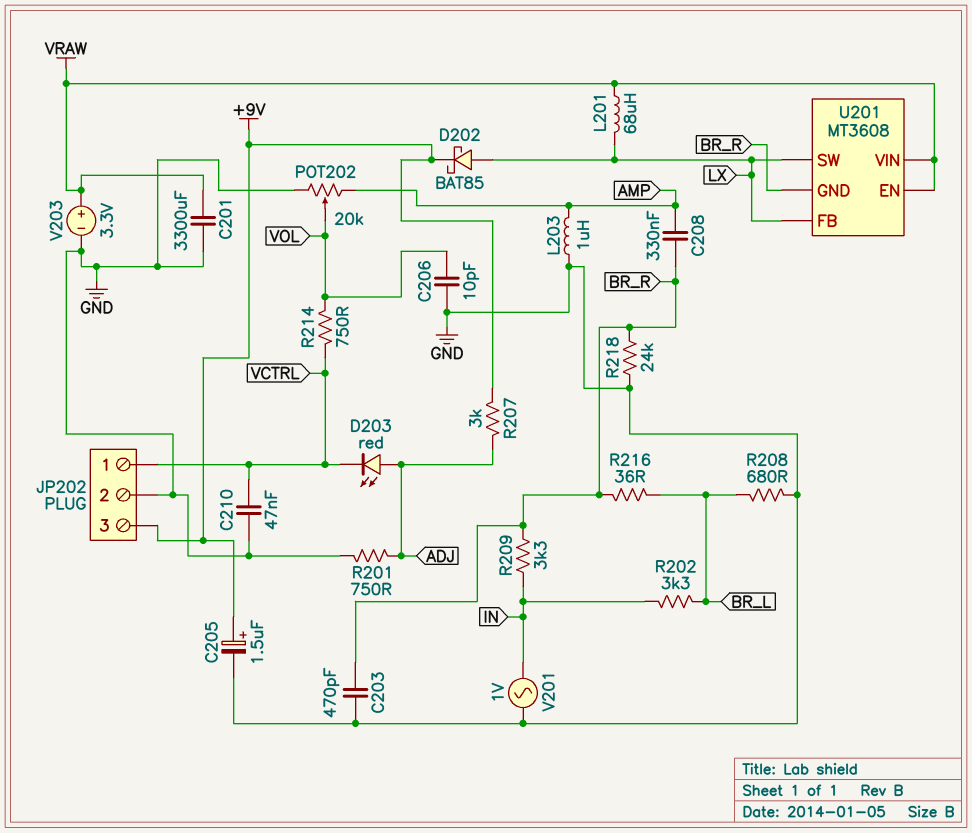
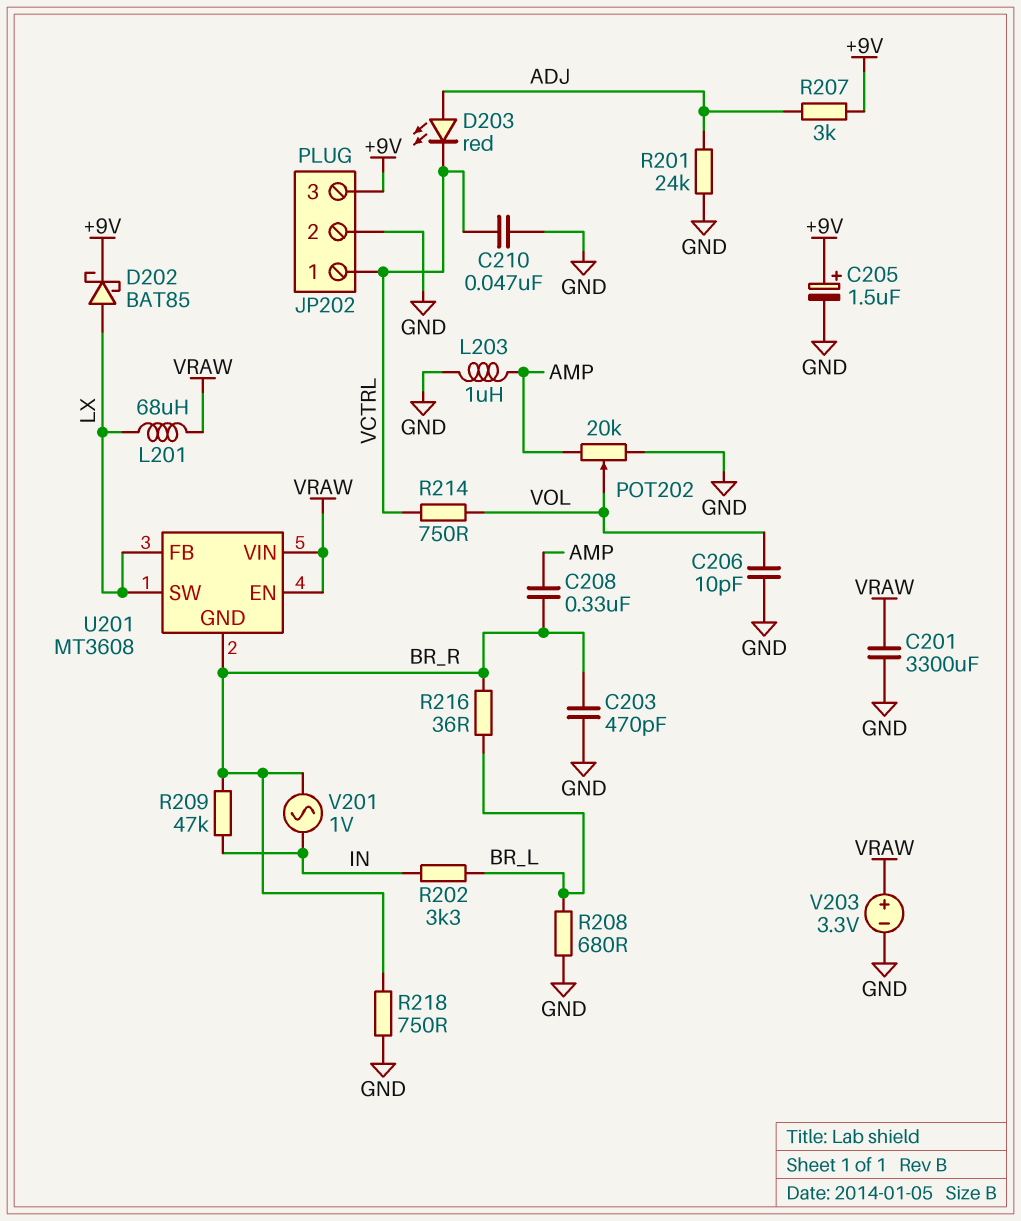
R201: 750 (ADJ, GND) -> 24k (ADJ, GND)
R209: 3.3k (BR_R, IN) -> 47k (BR_R, IN)
R218: 24k (BR_R, GND) -> 750 (BR_R, GND)
V201: AC 1V (GND, IN) -> AC 1V (BR_R, IN)

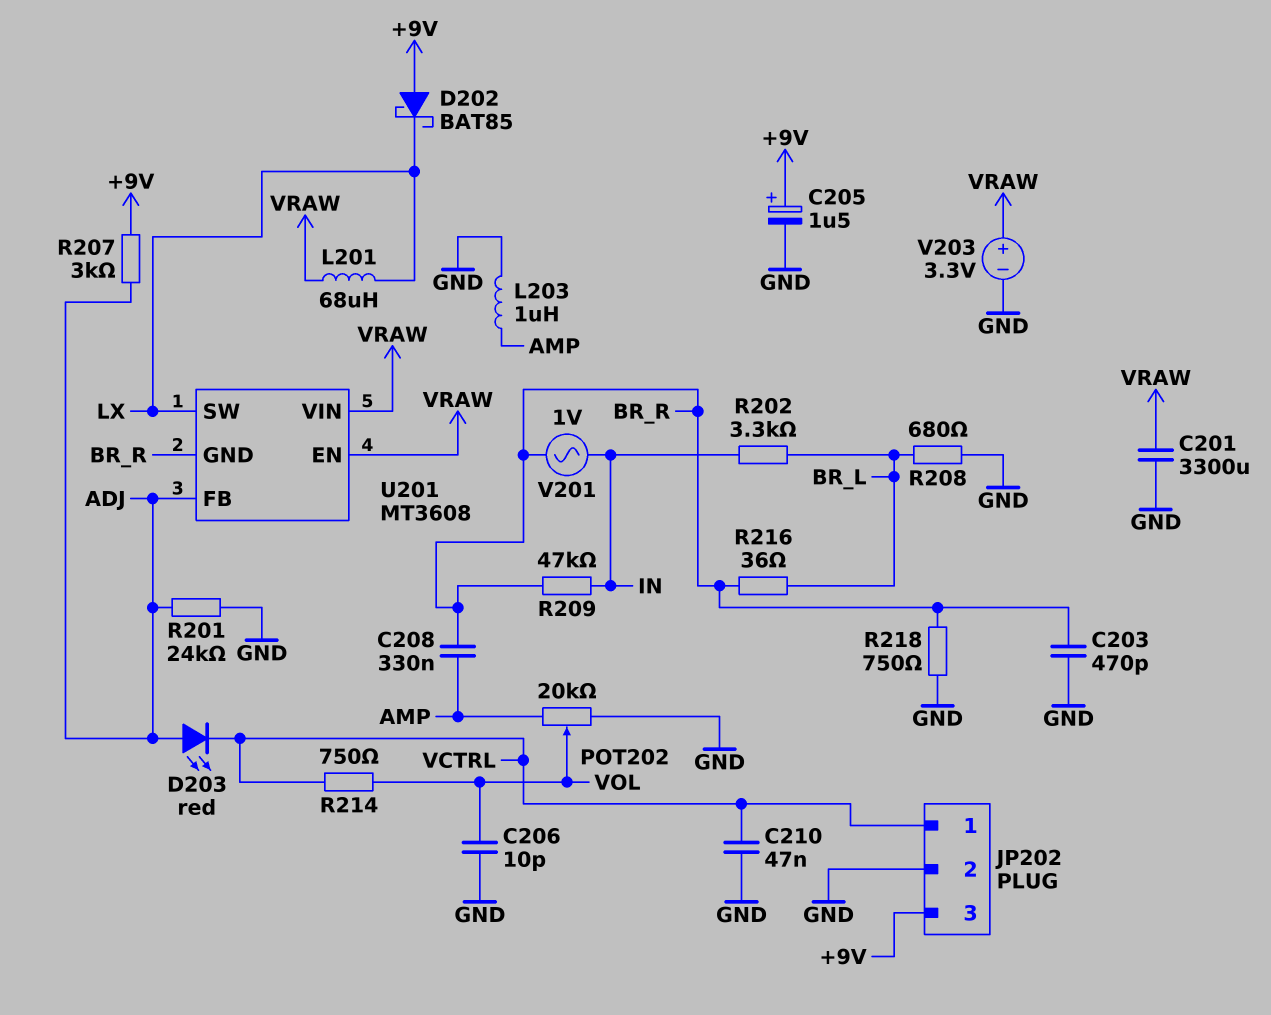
D202: schottky BAT85 (A LX, K +9V) -> schottky BAT85 (A +9V, K LX)
U201 pin FB: LX -> ADJ

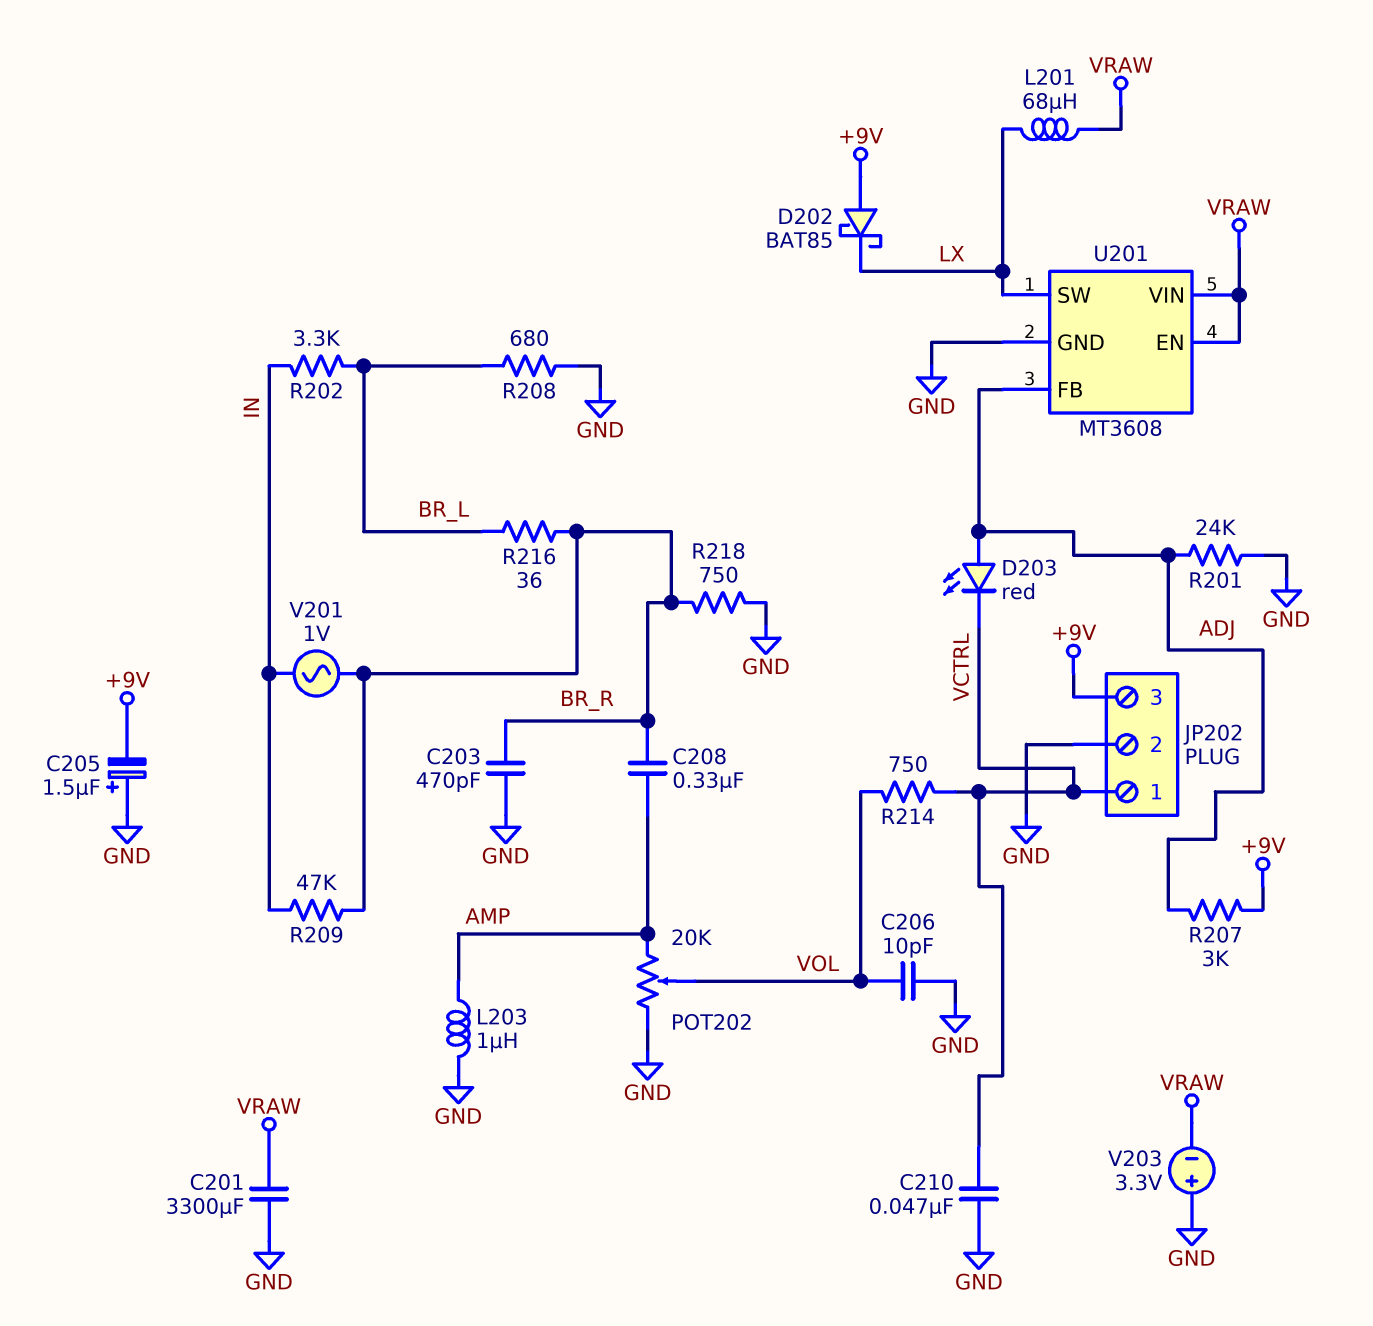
C205: 1.5uF (plus +9V, minus GND) -> 1.5uF (plus GND, minus +9V)
U201 pin GND: BR_R -> GND
V203: 3.3V (plus VRAW, minus GND) -> 3.3V (plus GND, minus VRAW)

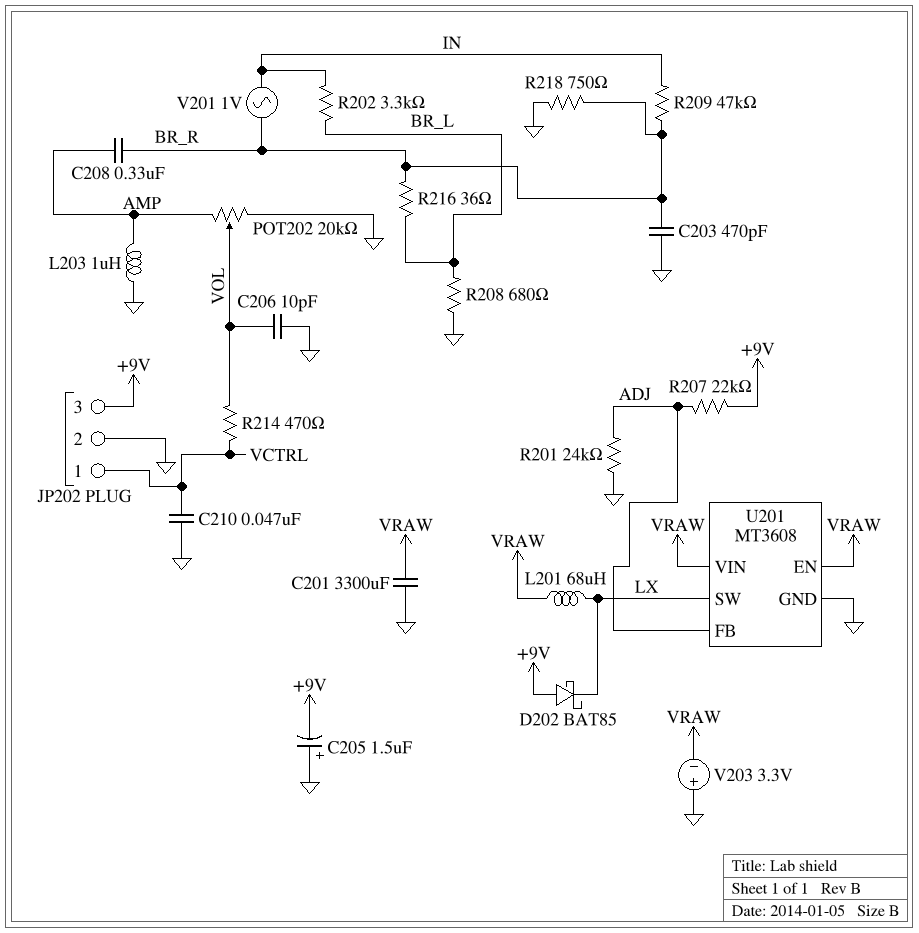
D203: LED red (A ADJ, K VCTRL) -> none
R207: 3k (+9V, ADJ) -> 22k (+9V, ADJ)
R214: 750 (VCTRL, VOL) -> 470 (VCTRL, VOL)

